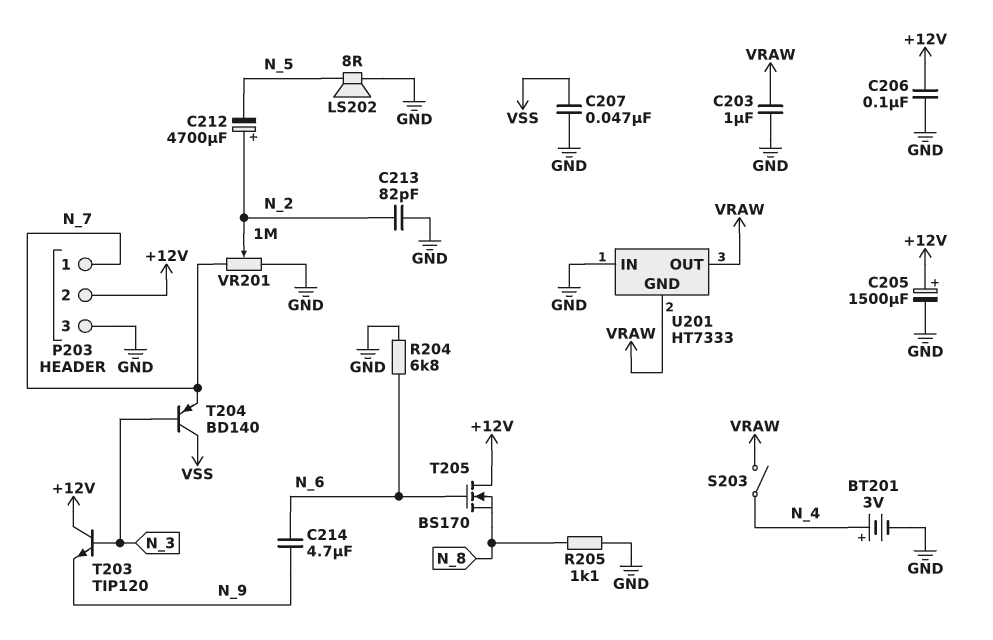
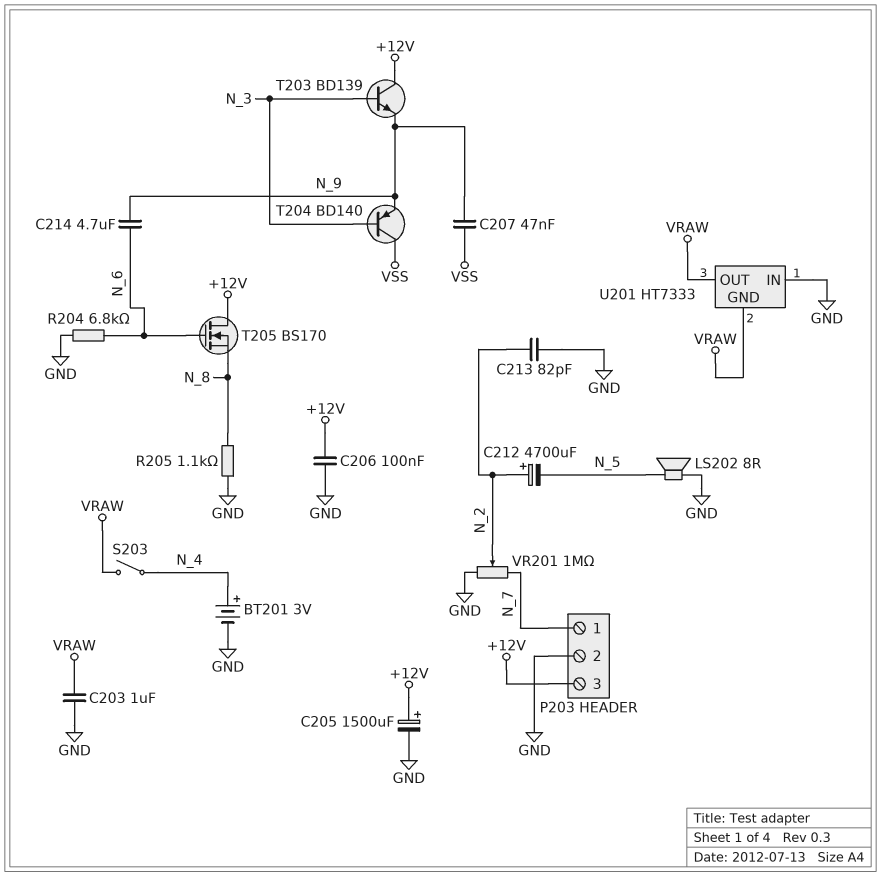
C207: 47nF (GND, VSS) -> 47nF (N_9, VSS)
P203 pin 2: +12V -> GND
P203 pin 3: GND -> +12V
T203: NPN TIP120 (B N_3, C +12V, E N_9) -> NPN BD139 (B N_3, C +12V, E N_9)
T204: PNP BD140 (B N_3, C VSS, E N_7) -> PNP BD140 (B N_3, C VSS, E N_9)

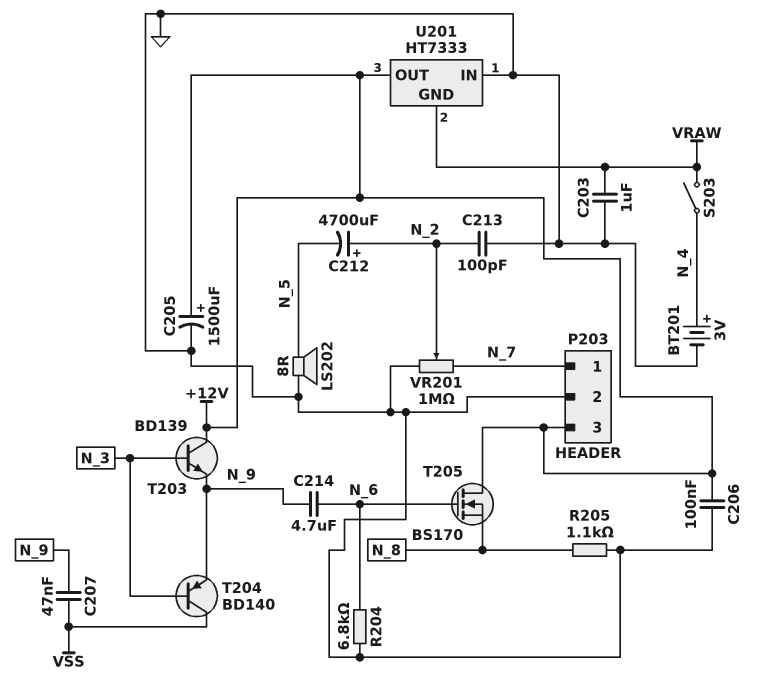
C213: 82pF (GND, N_2) -> 100pF (GND, N_2)
U201 pin OUT: VRAW -> +12V

